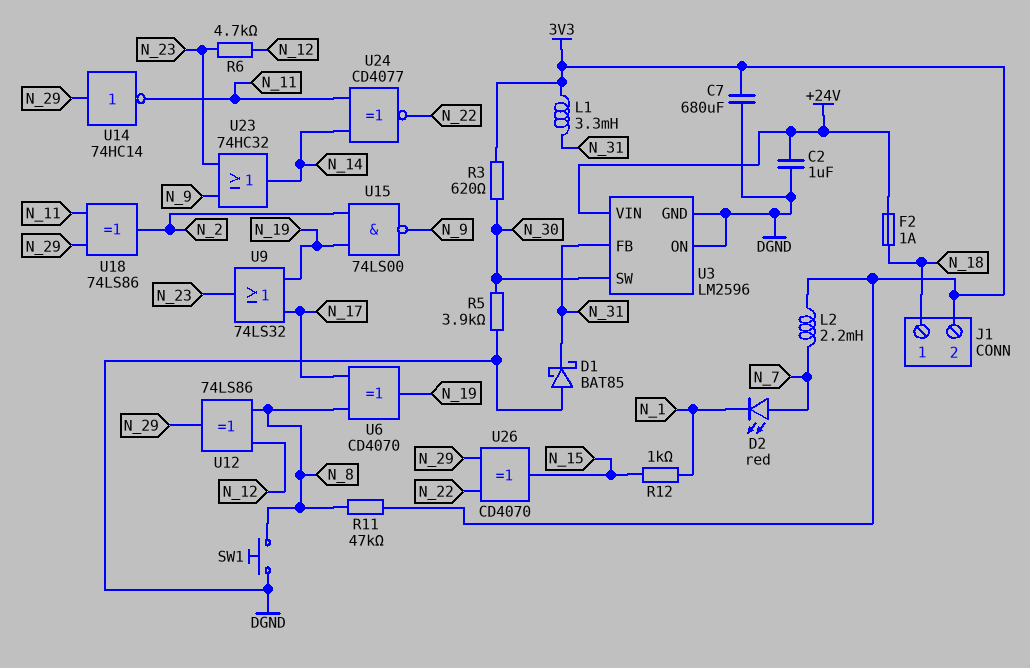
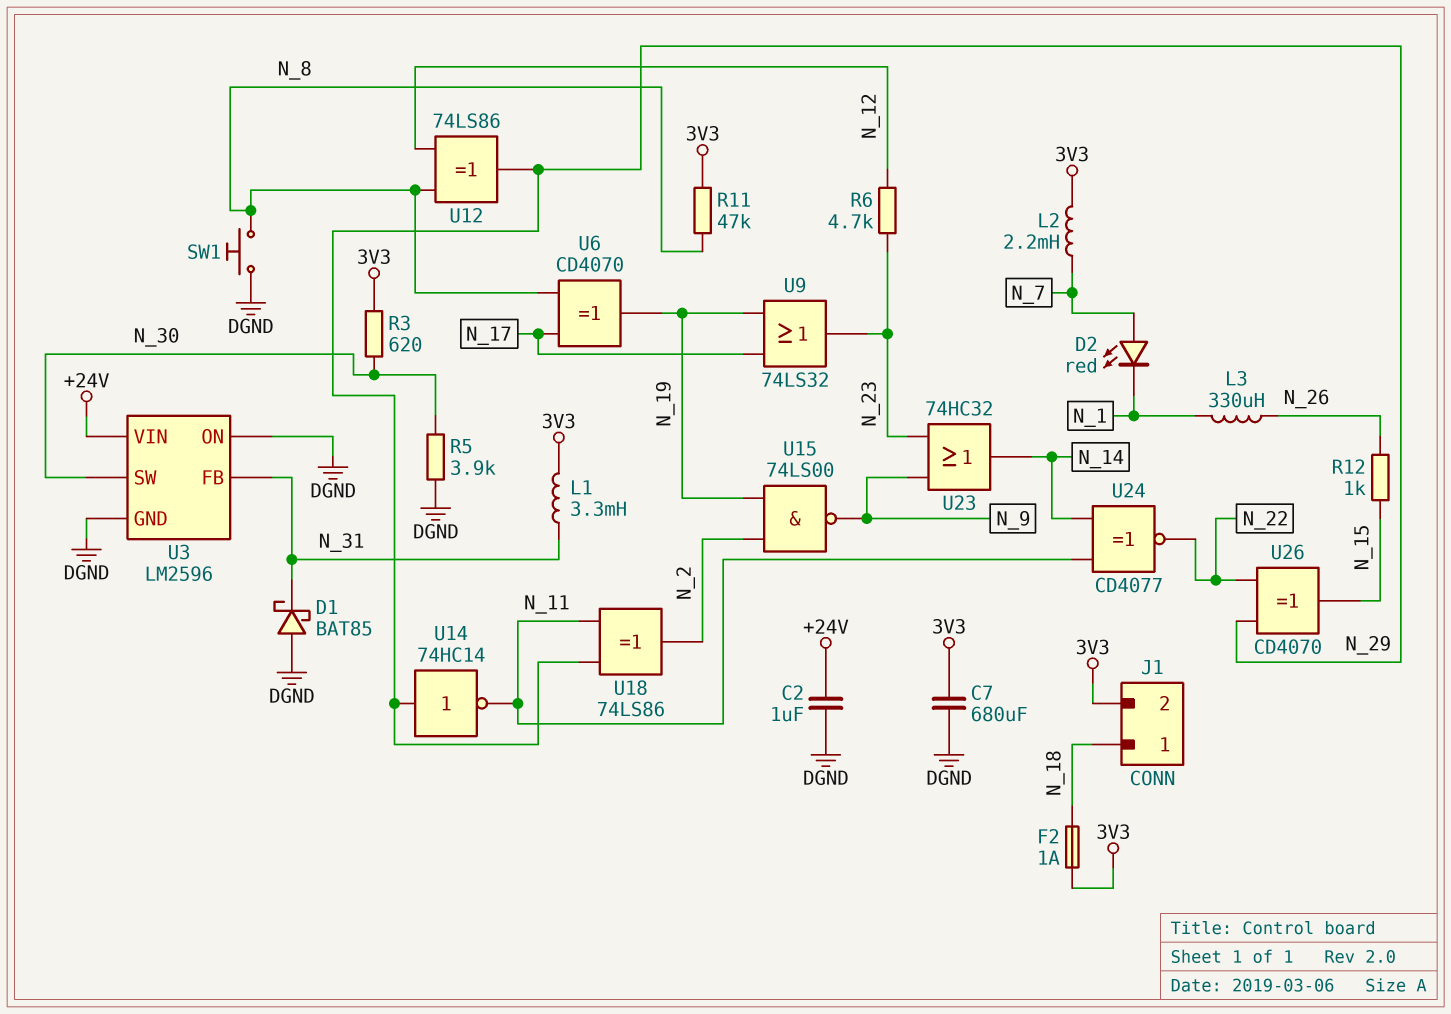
F2: 1A (+24V, N_18) -> 1A (3V3, N_18)
L3: none -> 330uH (N_1, N_26)
R12: 1k (N_1, N_15) -> 1k (N_15, N_26)

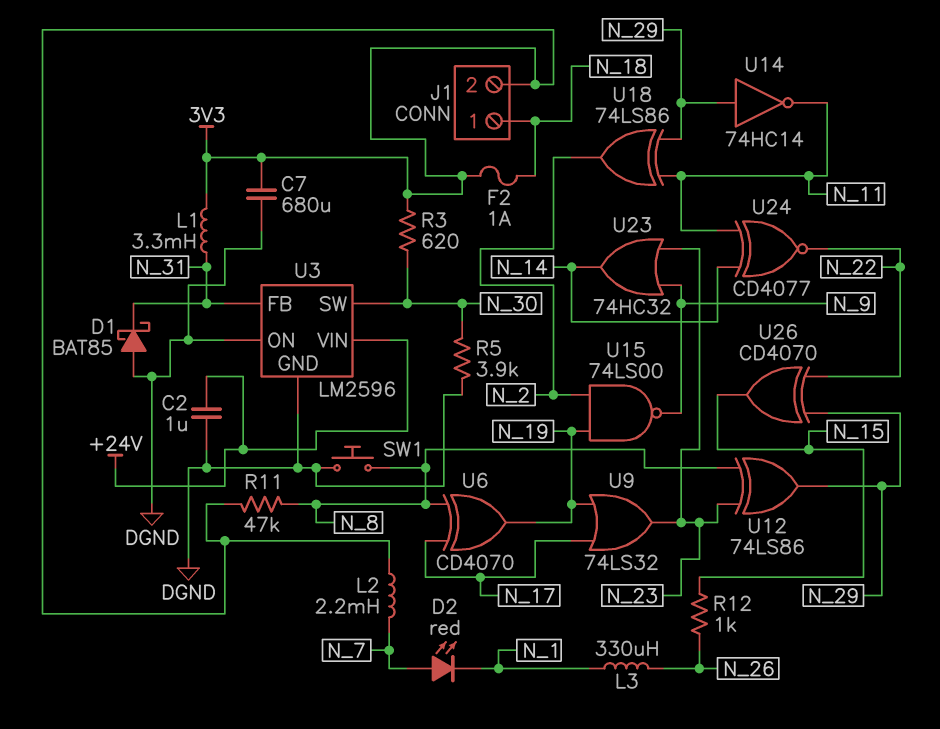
R6: 4.7k (N_12, N_23) -> none
U12: XOR 74LS86 (in N_8, in N_12, out N_29) -> XOR 74LS86 (in N_8, in N_23, out N_29)

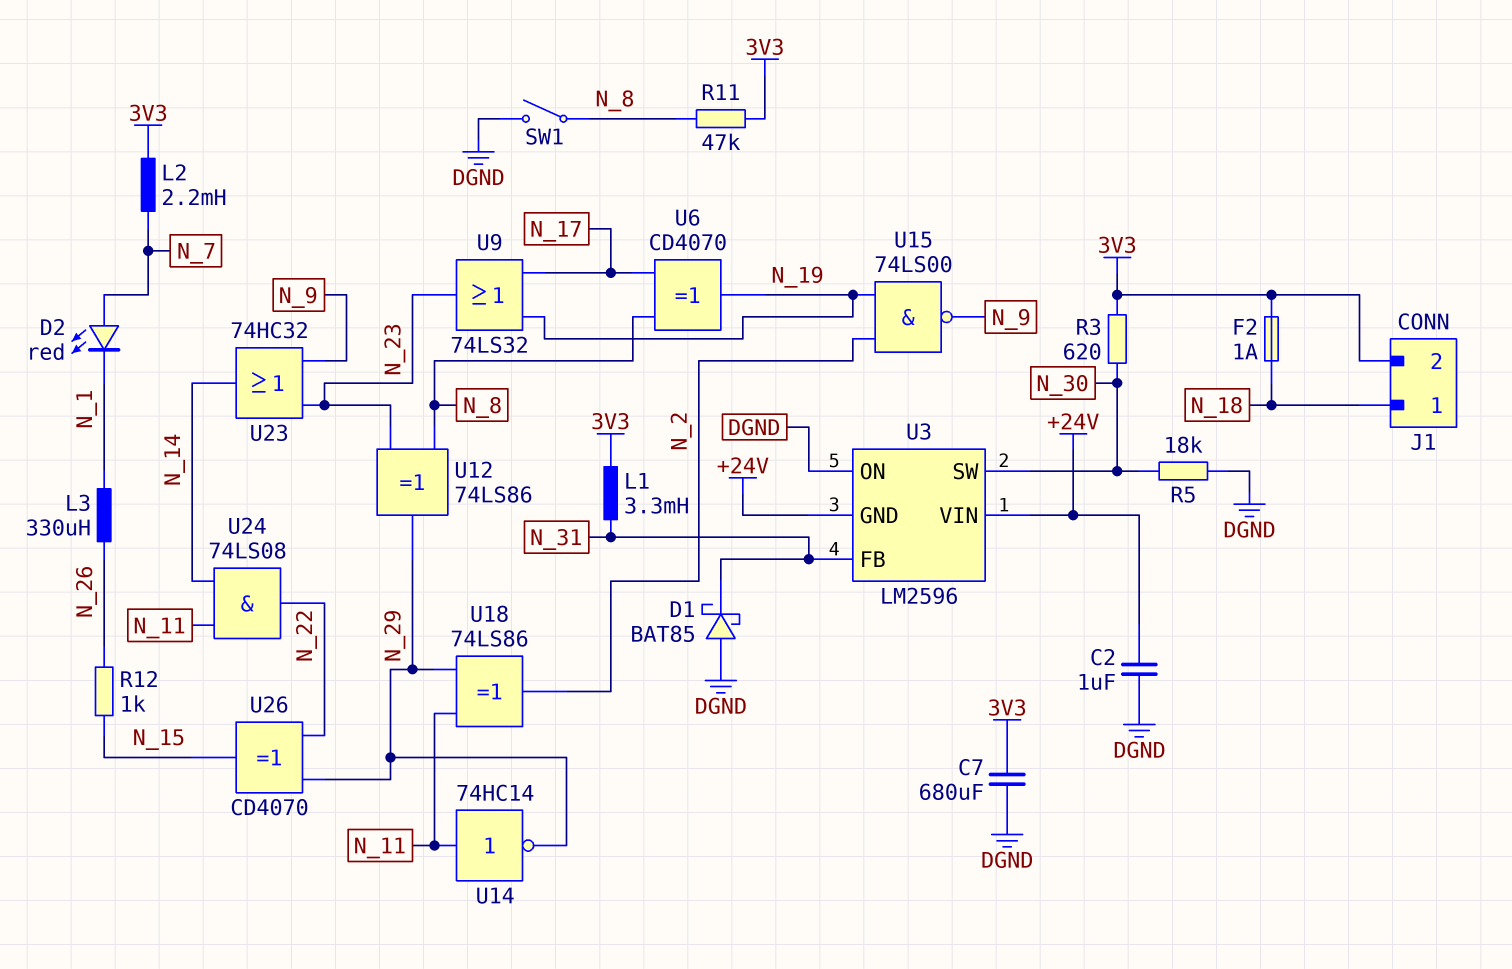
R5: 3.9k (DGND, N_30) -> 18k (DGND, N_30)
SW1: button (DGND, N_8) -> switch (DGND, N_8)
U3 pin GND: DGND -> +24V
U14: NOT 74HC14 (in N_29, out N_11) -> NOT 74HC14 (in N_11, out N_29)
U24: XNOR CD4077 (in N_11, in N_14, out N_22) -> AND 74LS08 (in N_11, in N_14, out N_22)

